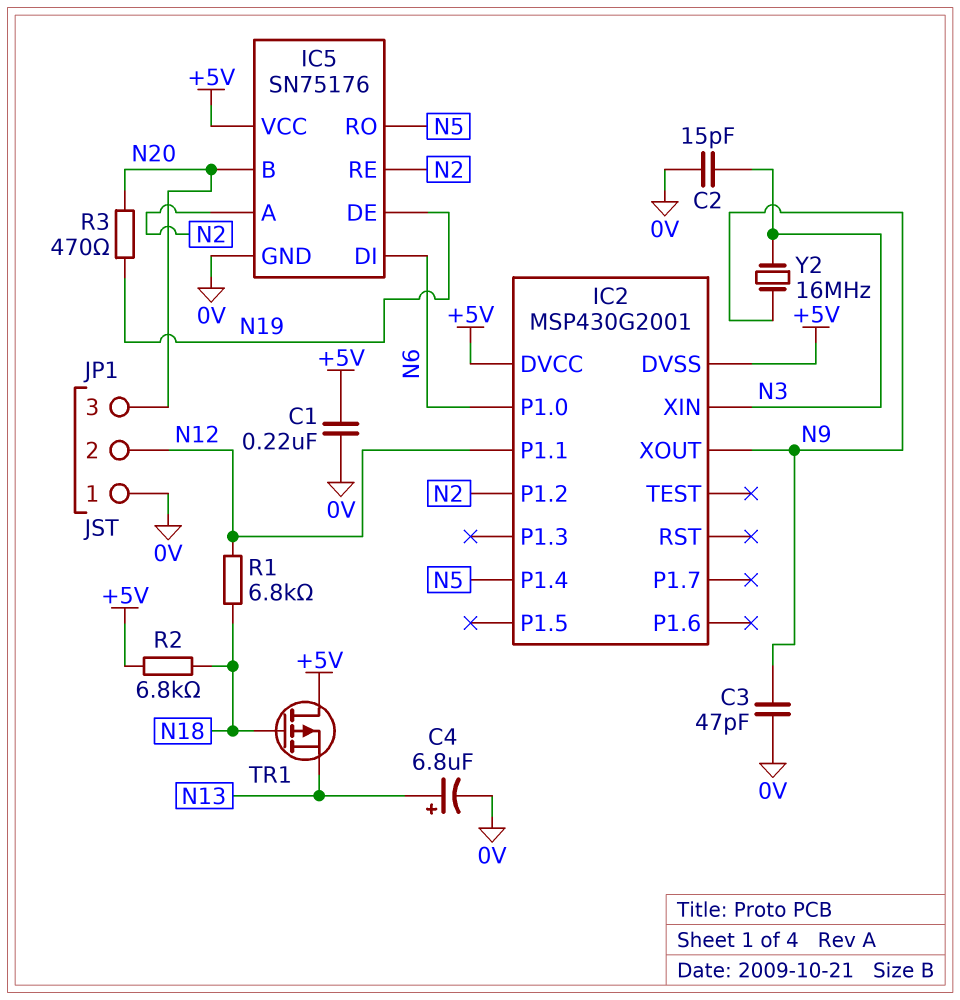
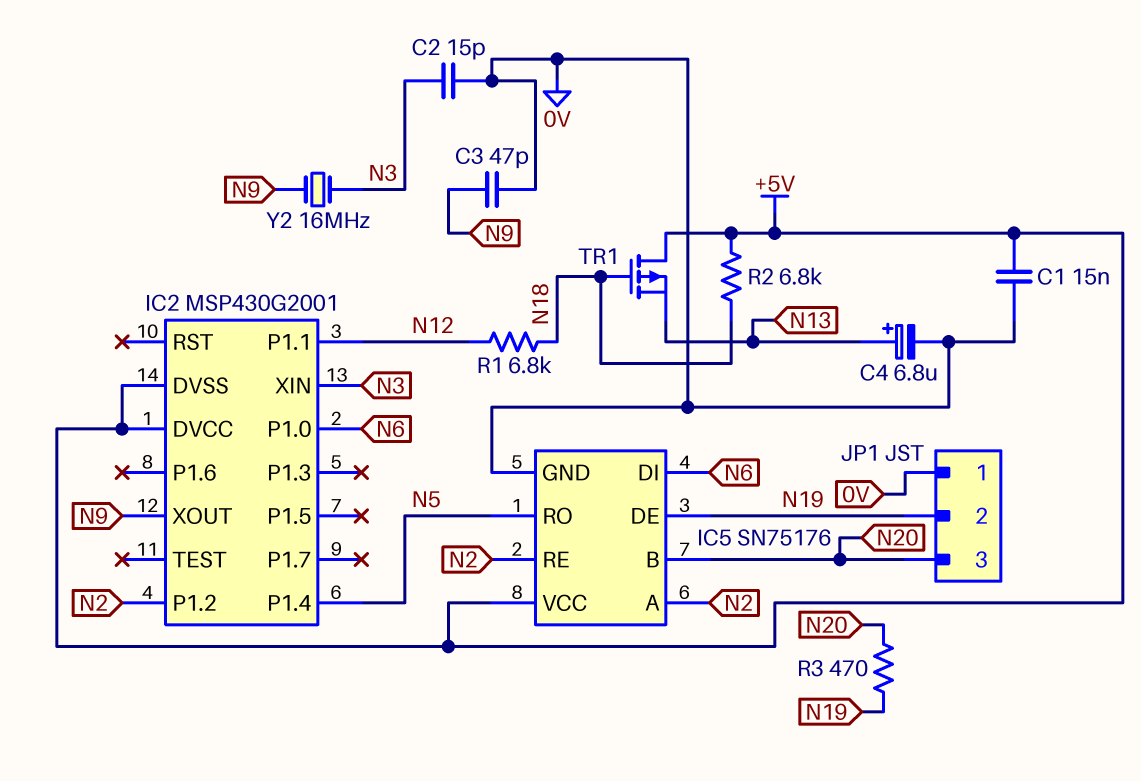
C1: 220nF (+5V, 0V) -> 15nF (+5V, 0V)
JP1 pin 2: N12 -> N19

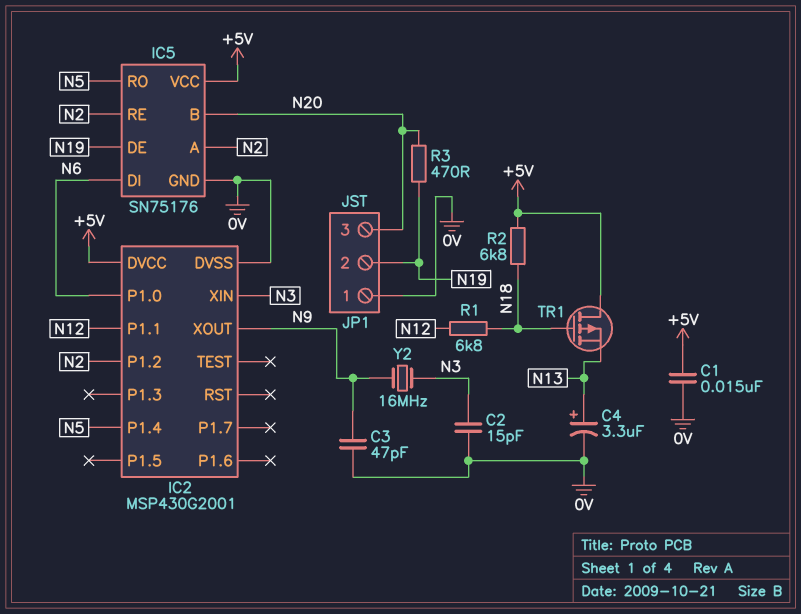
C4: 6.8uF (plus N13, minus 0V) -> 3.3uF (plus N13, minus 0V)
IC2 pin DVSS: +5V -> 0V

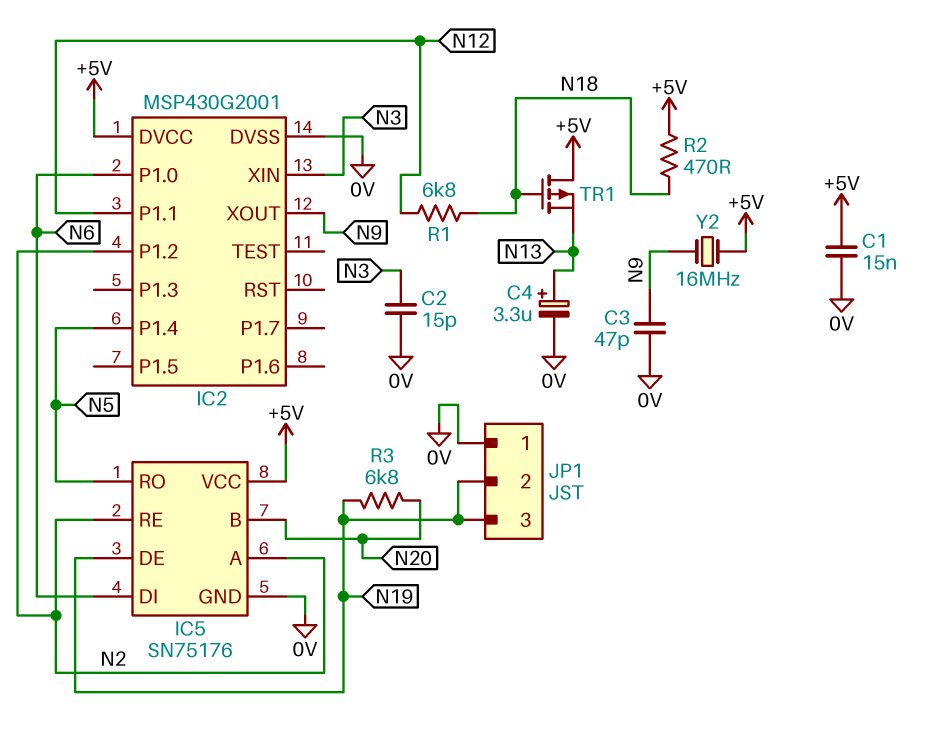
JP1 pin 3: N20 -> N19
R2: 6.8k (+5V, N18) -> 470 (+5V, N18)
R3: 470 (N19, N20) -> 6.8k (N19, N20)
Y2: 16MHz (N3, N9) -> 16MHz (+5V, N9)

